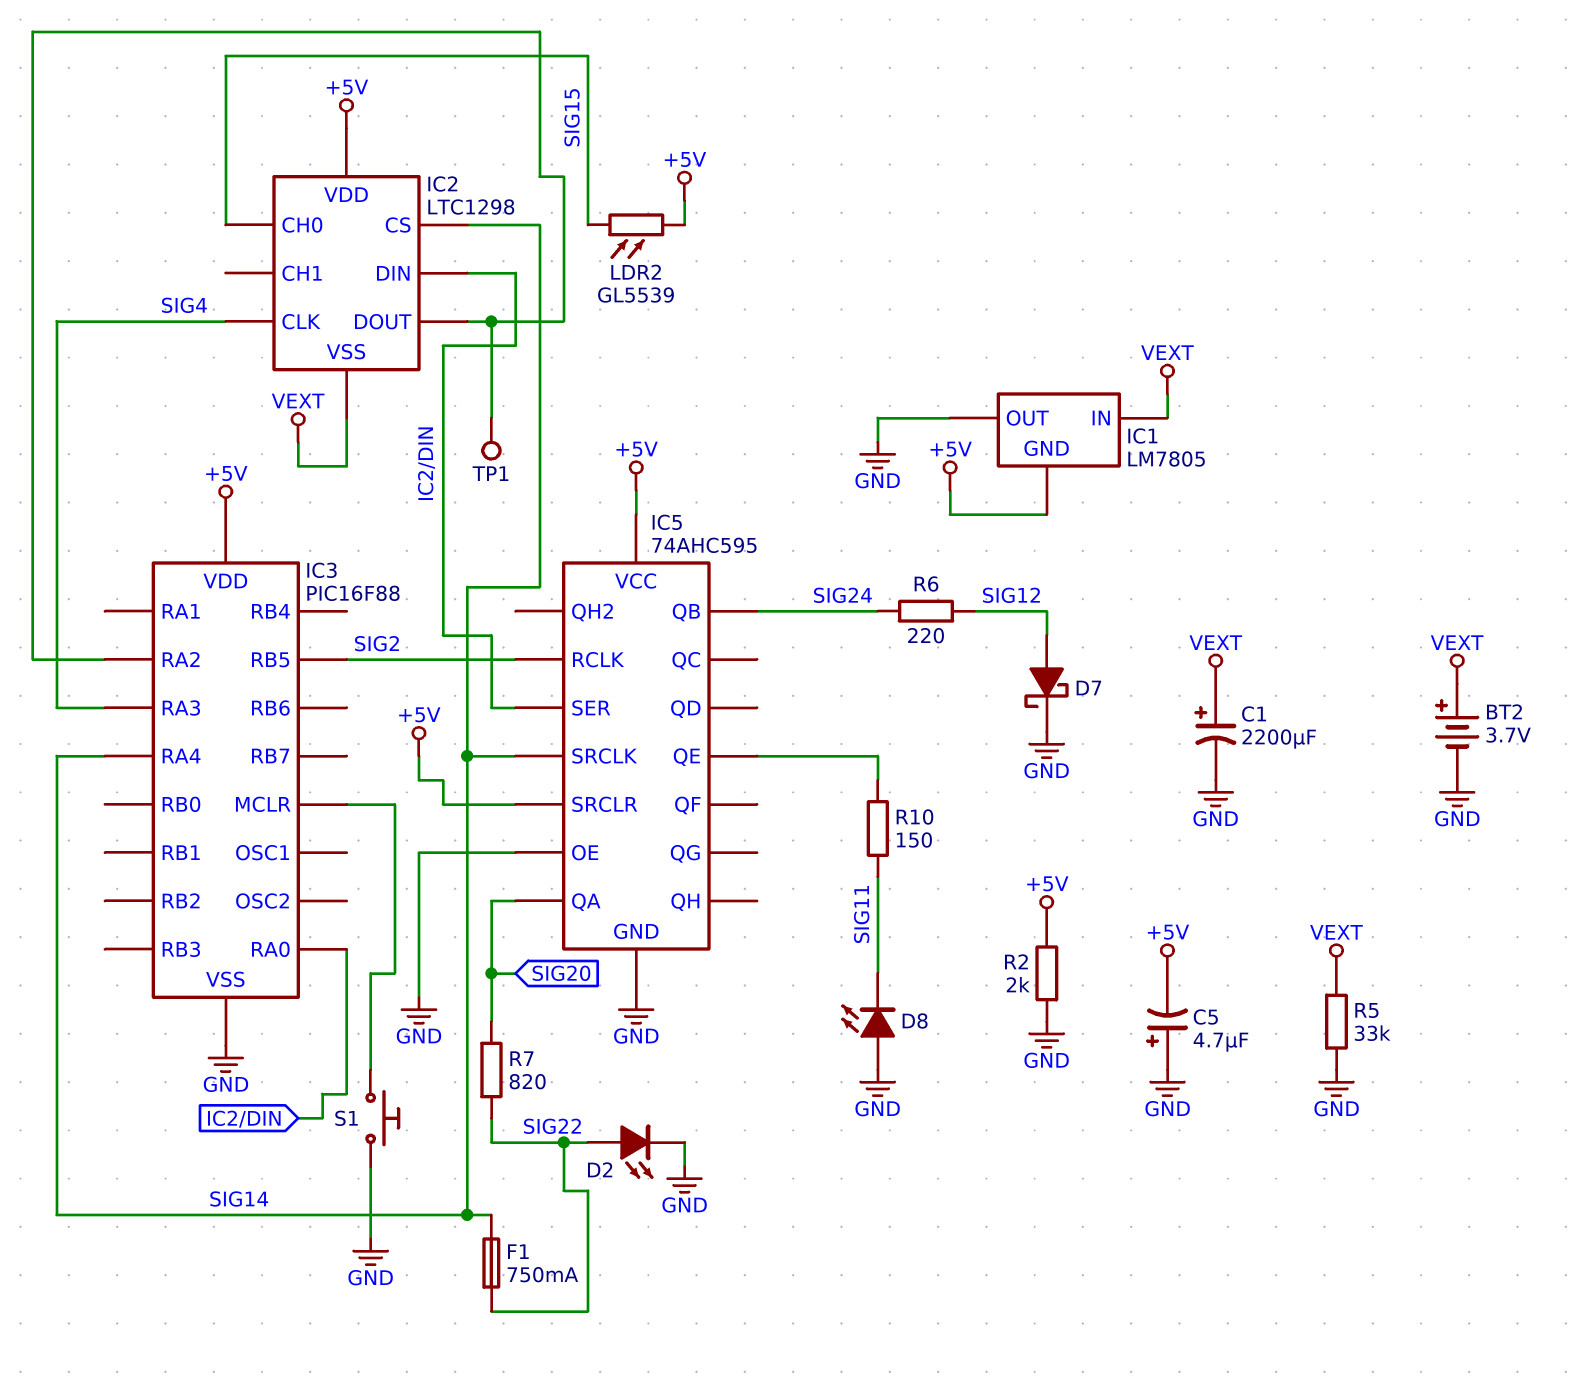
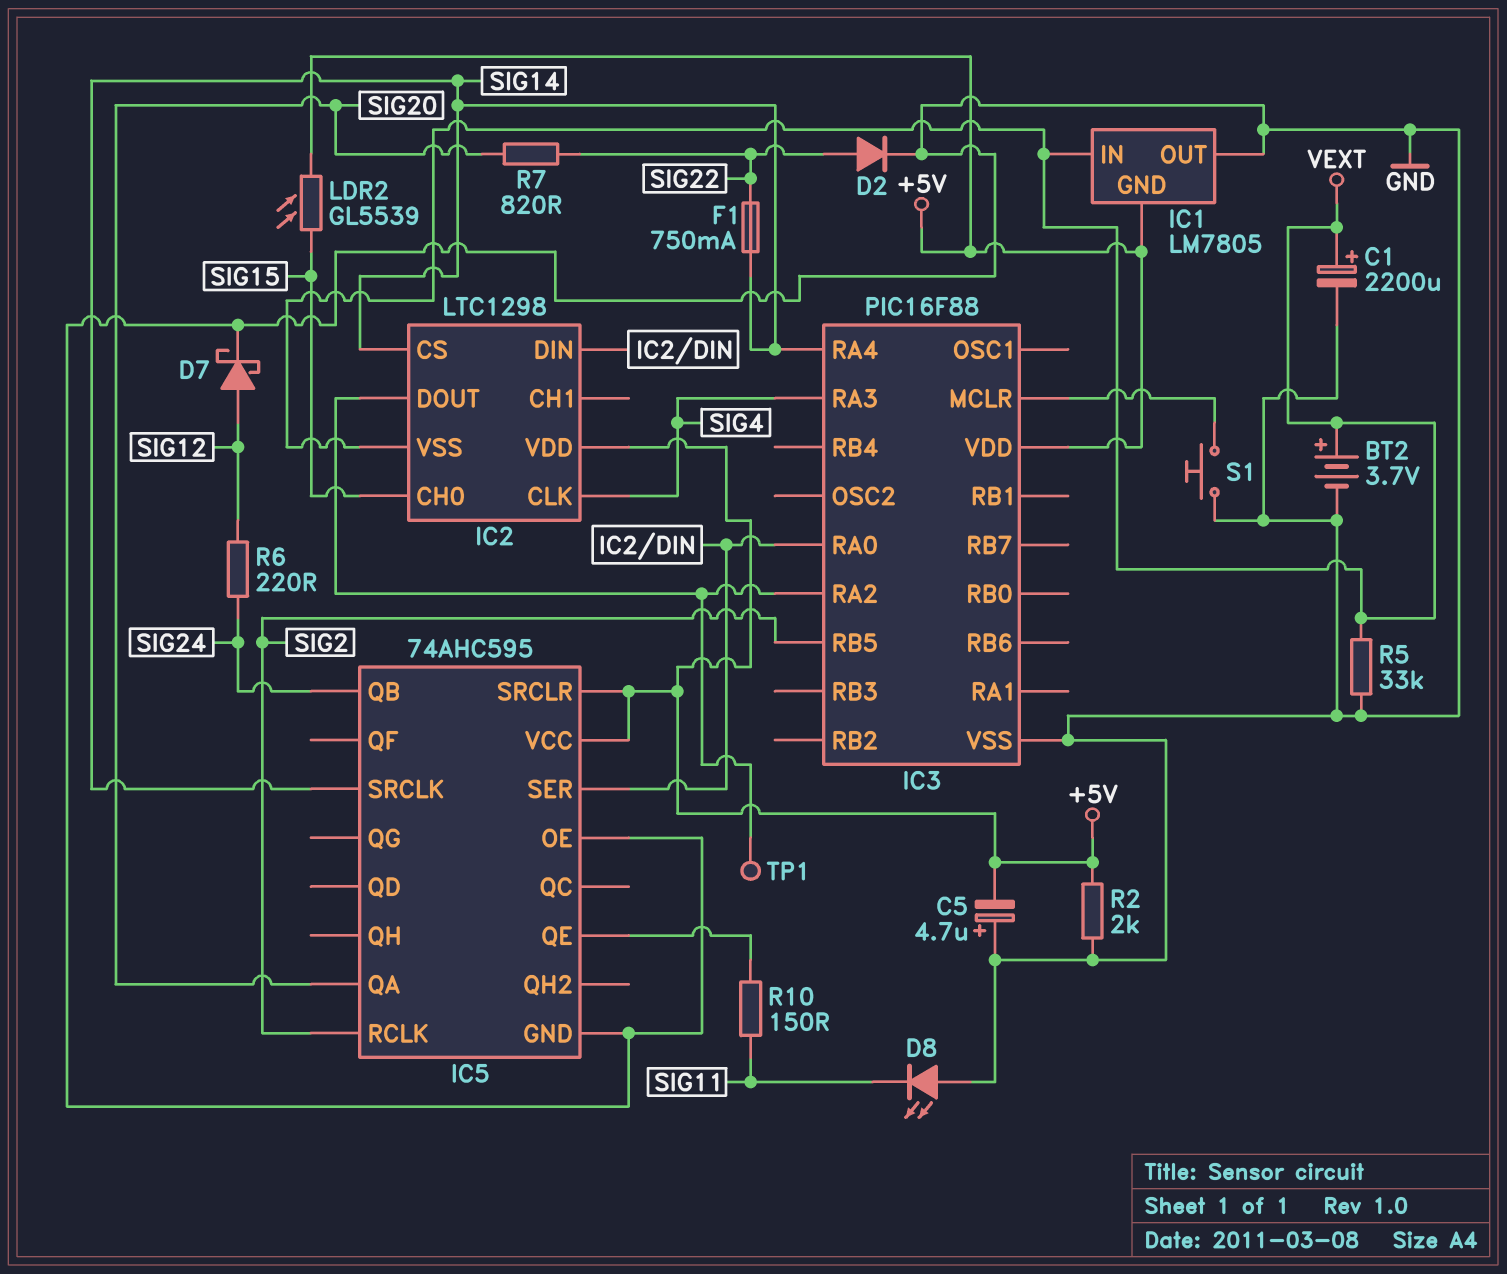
D2: LED (A SIG22, K GND) -> diode (A SIG22, K GND)

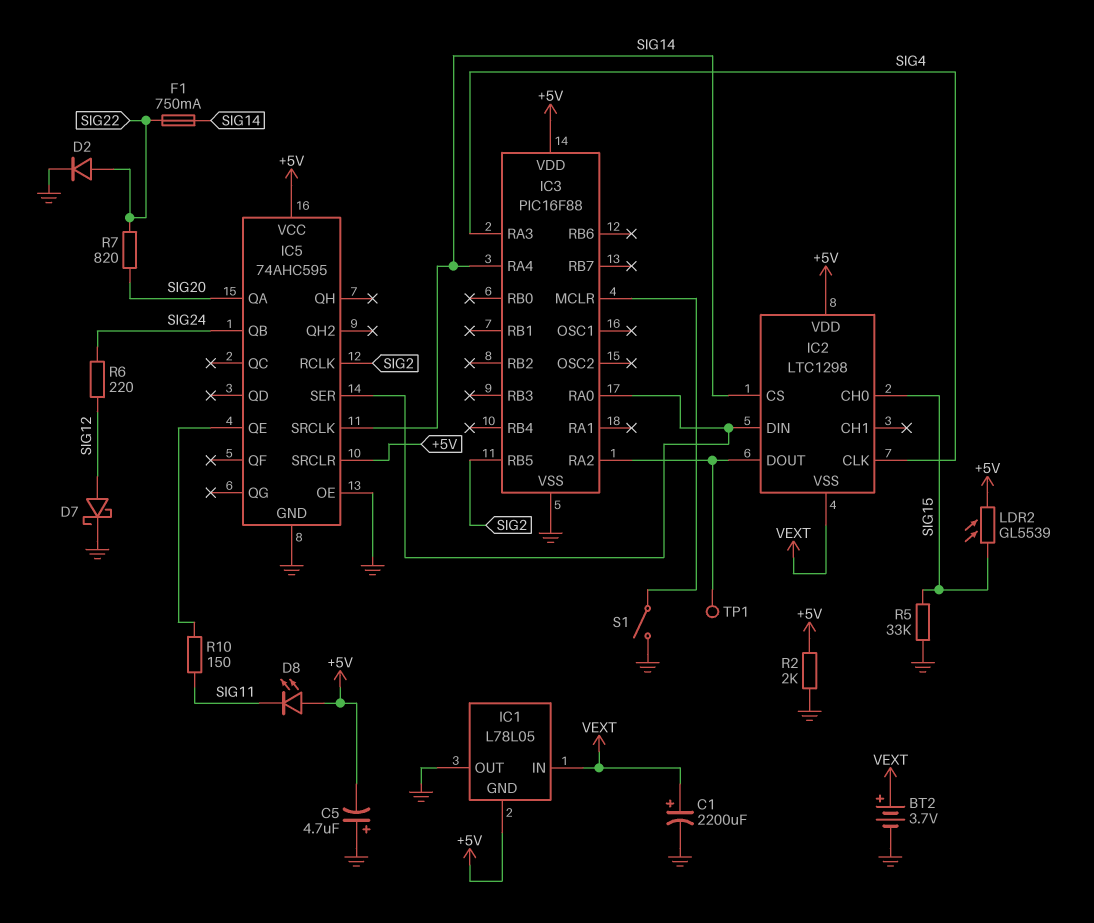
D8: LED (A GND, K SIG11) -> LED (A +5V, K SIG11)
IC1: LM7805 -> L78L05
R5: 33k (GND, VEXT) -> 33k (GND, SIG15)
S1: button (GND, IC3/MCLR) -> switch (GND, IC3/MCLR)

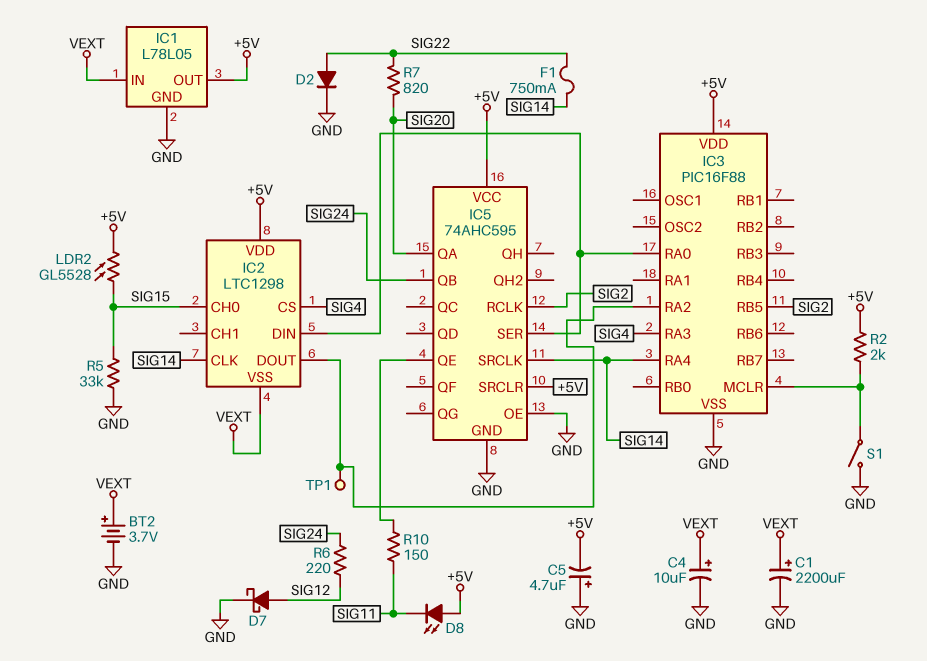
C4: none -> 10uF (plus VEXT, minus GND)
IC1 pin GND: +5V -> GND
IC1 pin OUT: GND -> +5V
IC2 pin CLK: SIG4 -> SIG14
IC2 pin CS: SIG14 -> SIG4
LDR2: GL5539 (+5V, SIG15) -> GL5528 (+5V, SIG15)
R2: 2k (+5V, GND) -> 2k (+5V, IC3/MCLR)

